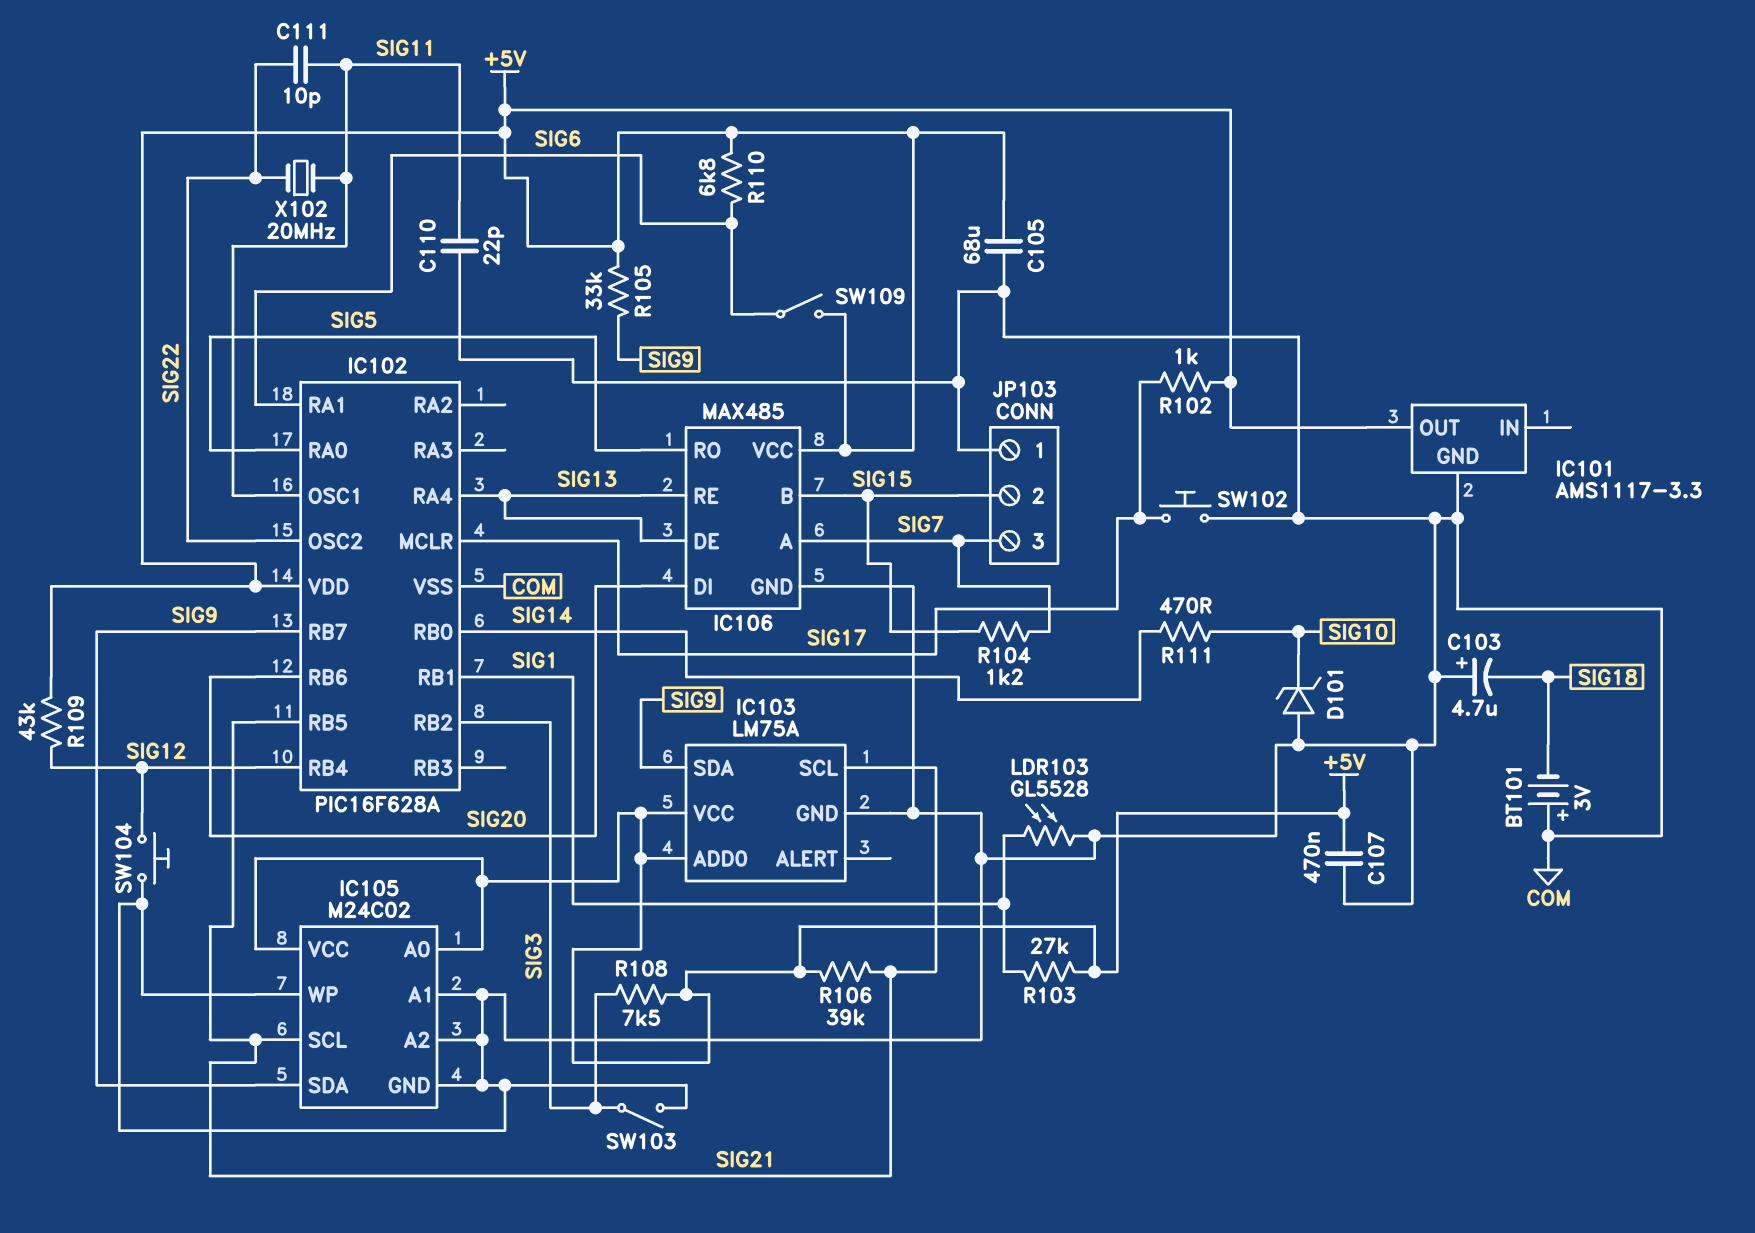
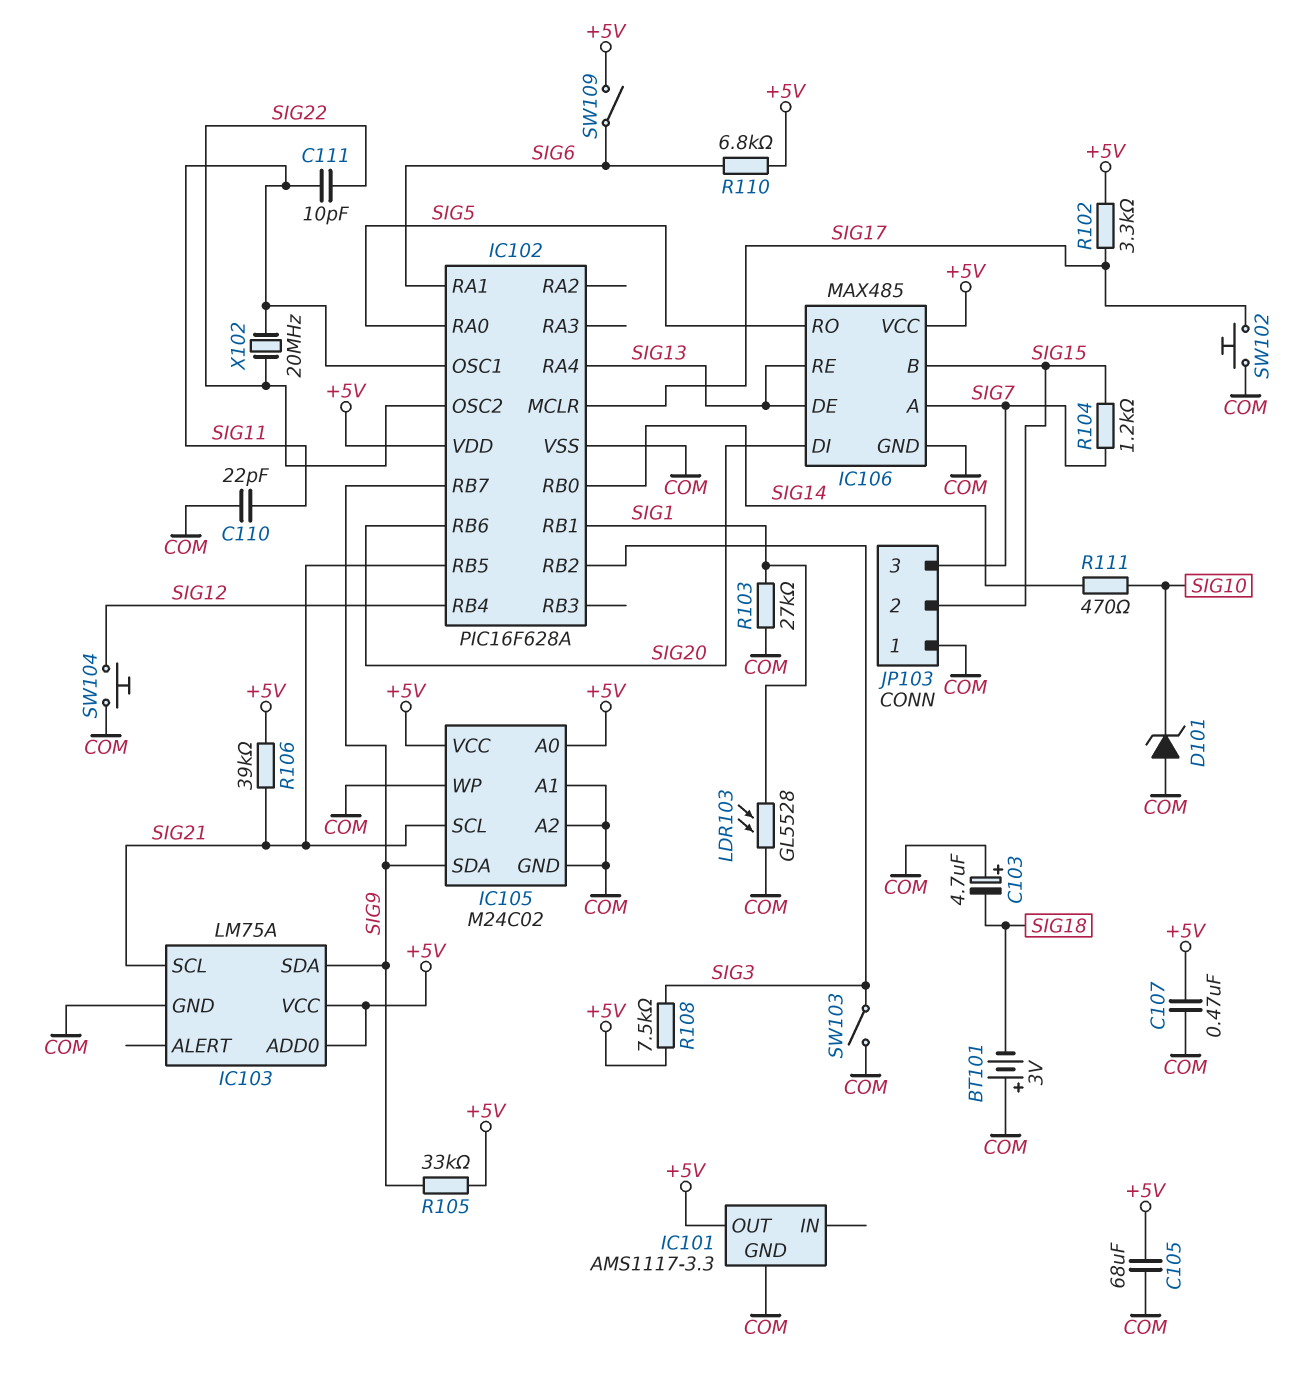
R102: 1k (+5V, SIG17) -> 3.3k (+5V, SIG17)
R103: 27k (+5V, SIG1) -> 27k (COM, SIG1)
R109: 43k (+5V, SIG12) -> none

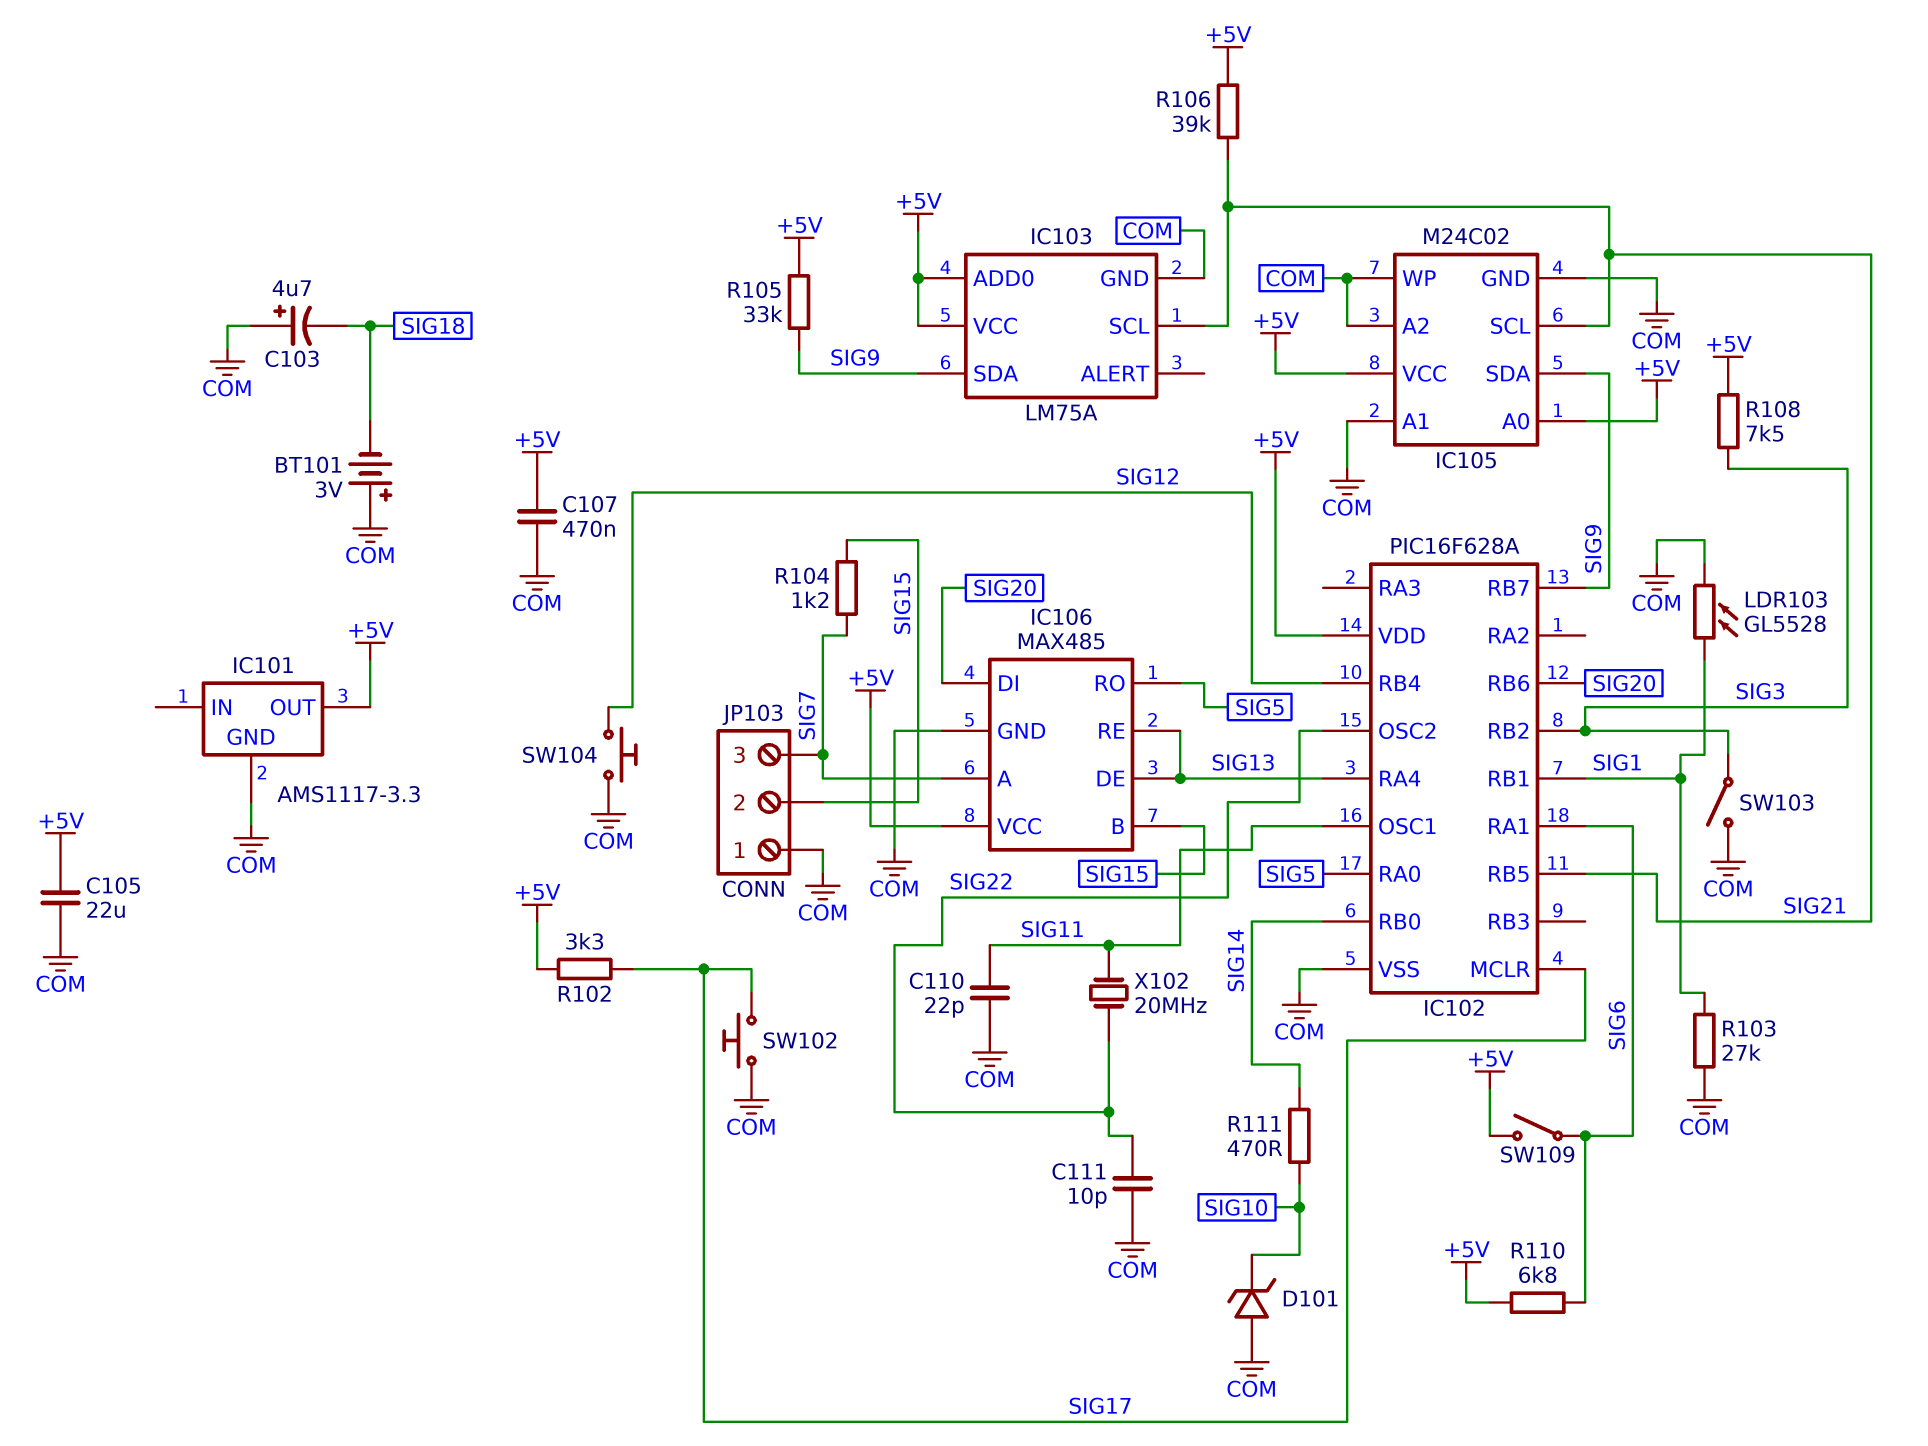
C105: 68uF (+5V, COM) -> 22uF (+5V, COM)
C111: 10pF (SIG11, SIG22) -> 10pF (COM, SIG22)

